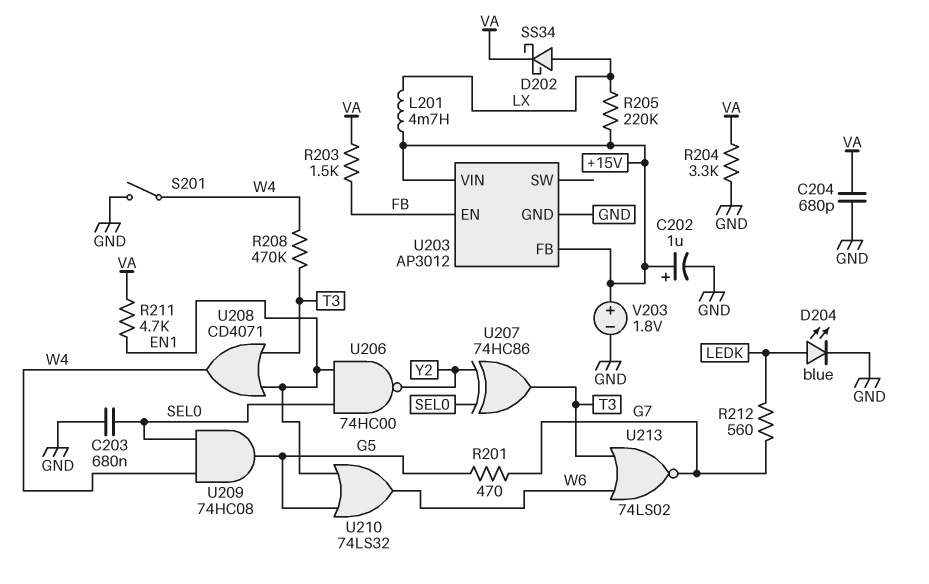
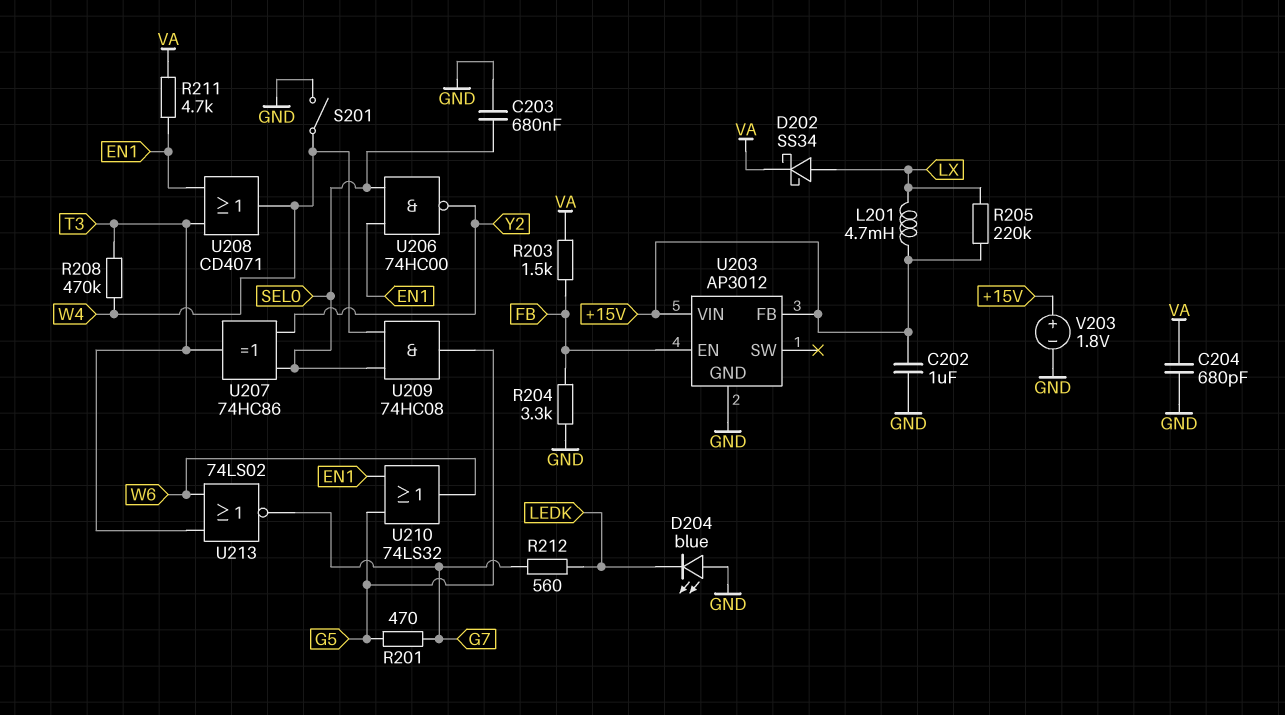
C202: 1uF (plus +15V, minus GND) -> 1uF (+15V, GND)
D204: LED blue (A LEDK, K GND) -> LED blue (A GND, K LEDK)
R204: 3.3k (GND, VA) -> 3.3k (FB, GND)

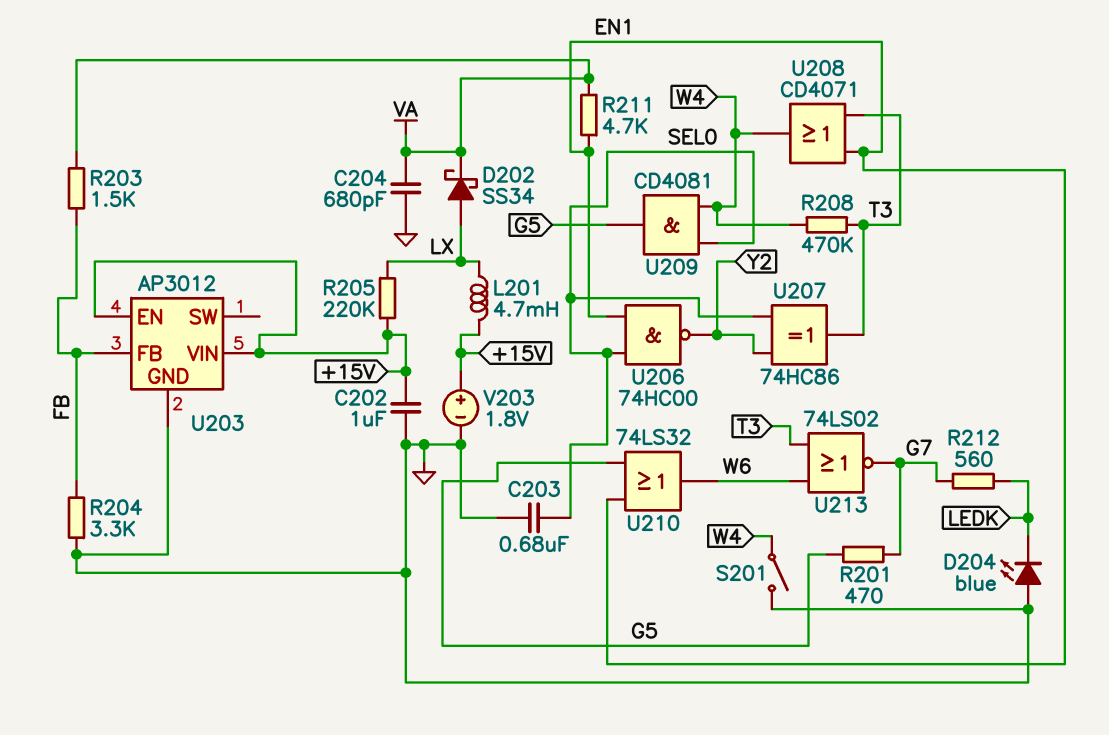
U203 pin EN: FB -> +15V
U203 pin FB: +15V -> FB
U209: AND 74HC08 (in SEL0, in W4, out G5) -> AND CD4081 (in SEL0, in W4, out G5)

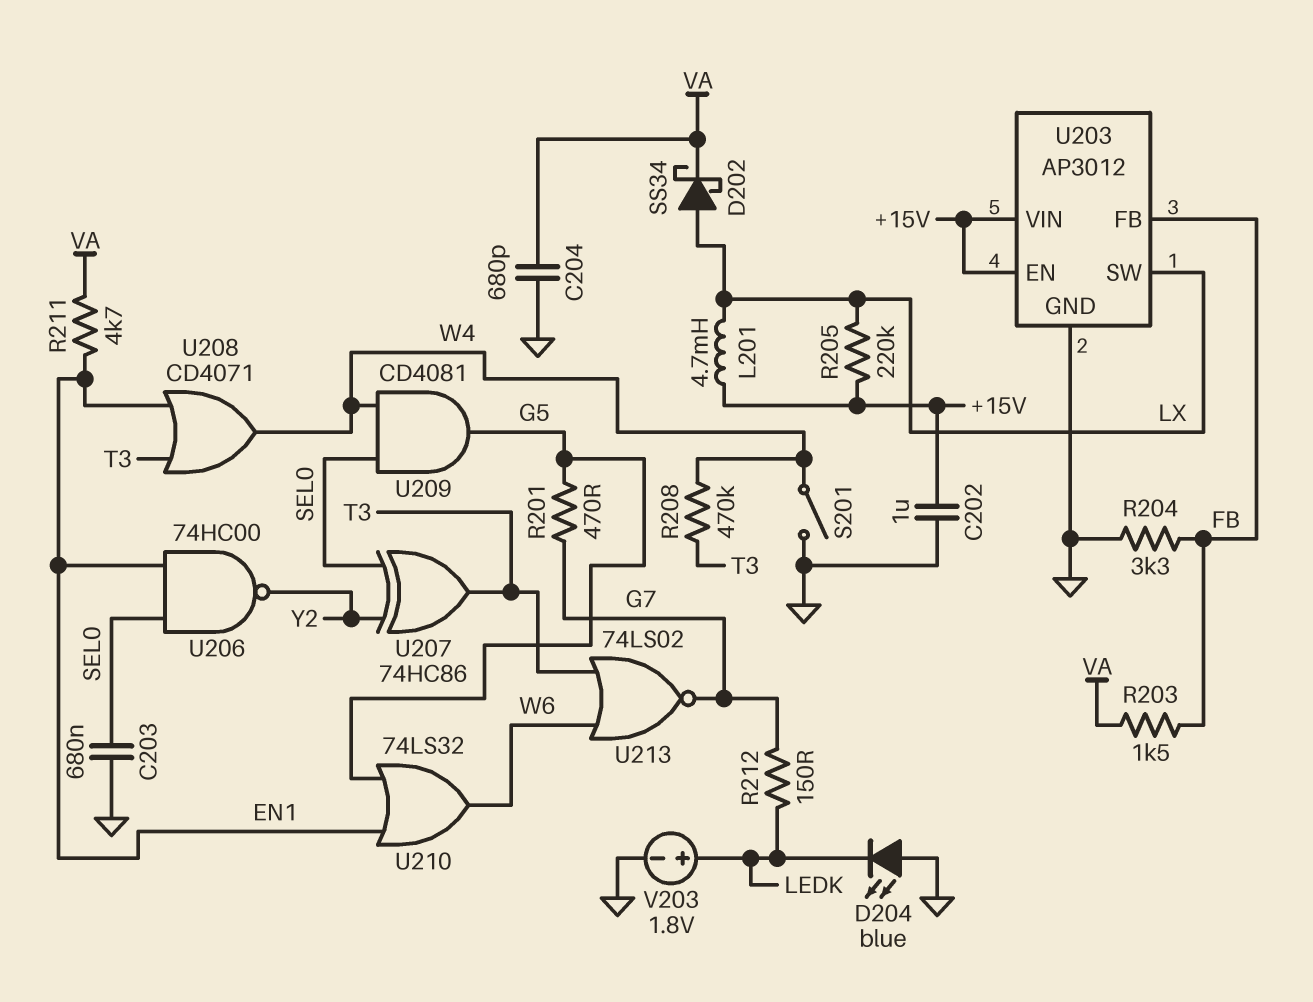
R212: 560 (G7, LEDK) -> 150 (G7, LEDK)
U203 pin SW: none -> LX
V203: 1.8V (plus +15V, minus GND) -> 1.8V (plus LEDK, minus GND)

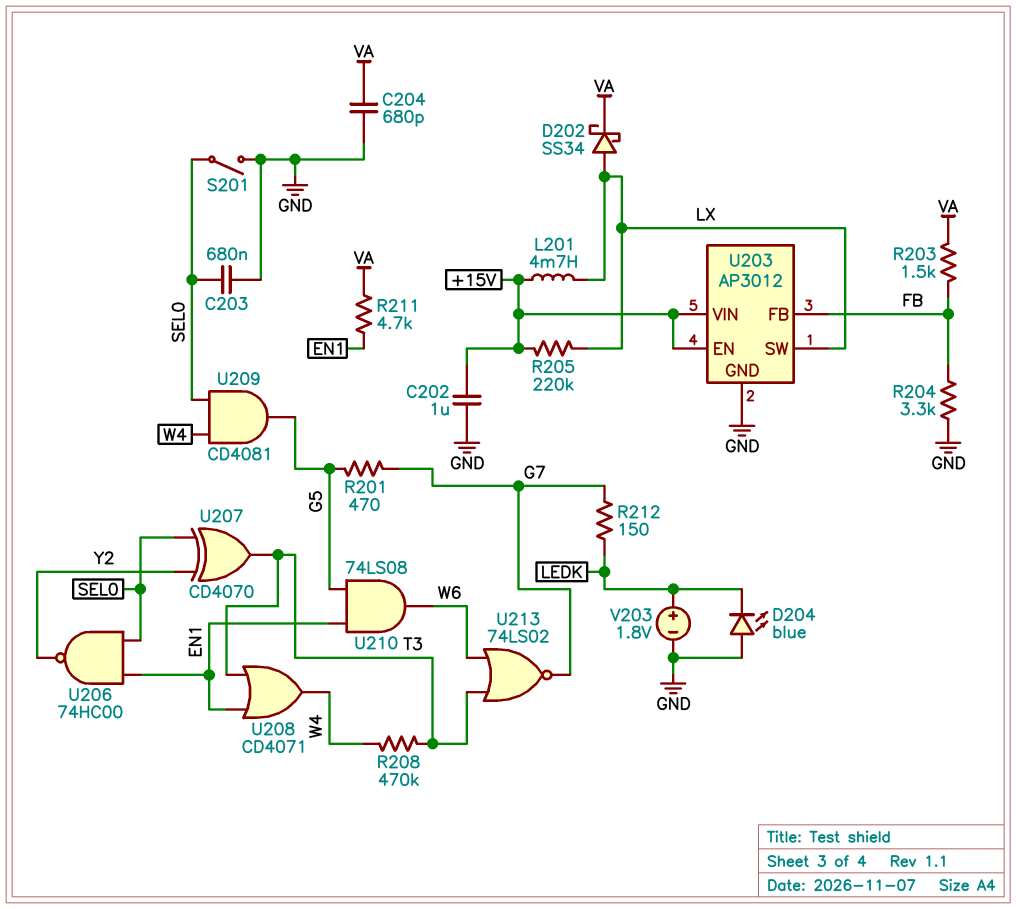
S201: switch (GND, W4) -> switch (GND, SEL0)
U207: XOR 74HC86 (in SEL0, in Y2, out T3) -> XOR CD4070 (in SEL0, in Y2, out T3)
U210: OR 74LS32 (in EN1, in G5, out W6) -> AND 74LS08 (in EN1, in G5, out W6)

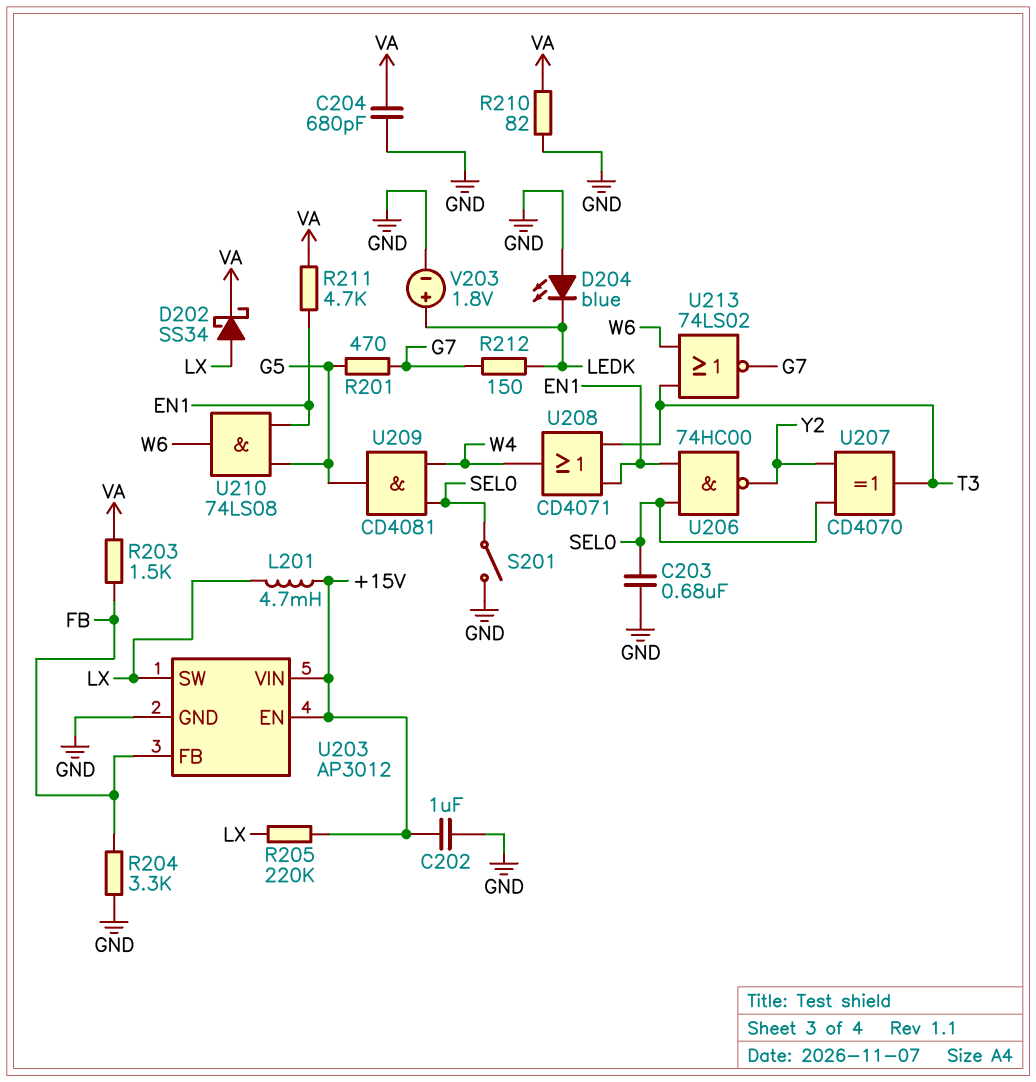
R208: 470k (T3, W4) -> none
R210: none -> 82 (GND, VA)

